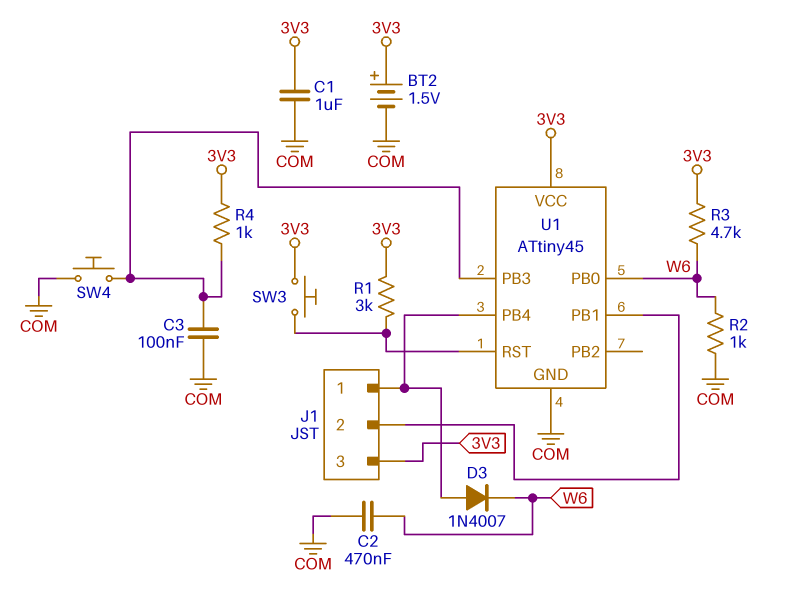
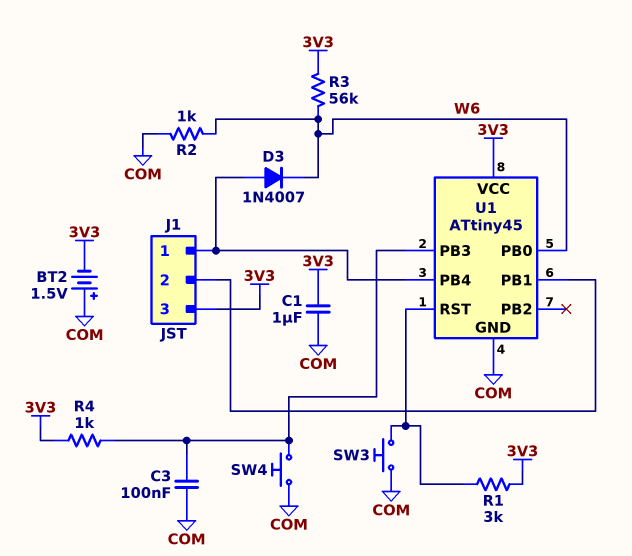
BT2: 1.5V (plus 3V3, minus COM) -> 1.5V (plus COM, minus 3V3)
C2: 470nF (COM, W6) -> none
R3: 4.7k (3V3, W6) -> 56k (3V3, W6)
SW3: button (3V3, U1/RST) -> button (COM, U1/RST)

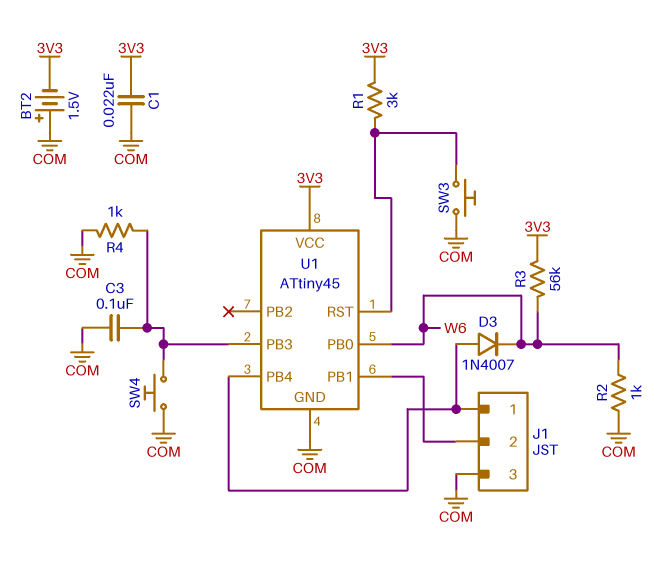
C1: 1uF (3V3, COM) -> 22nF (3V3, COM)
J1 pin 3: 3V3 -> COM
R4: 1k (3V3, U1/PB3) -> 1k (COM, U1/PB3)

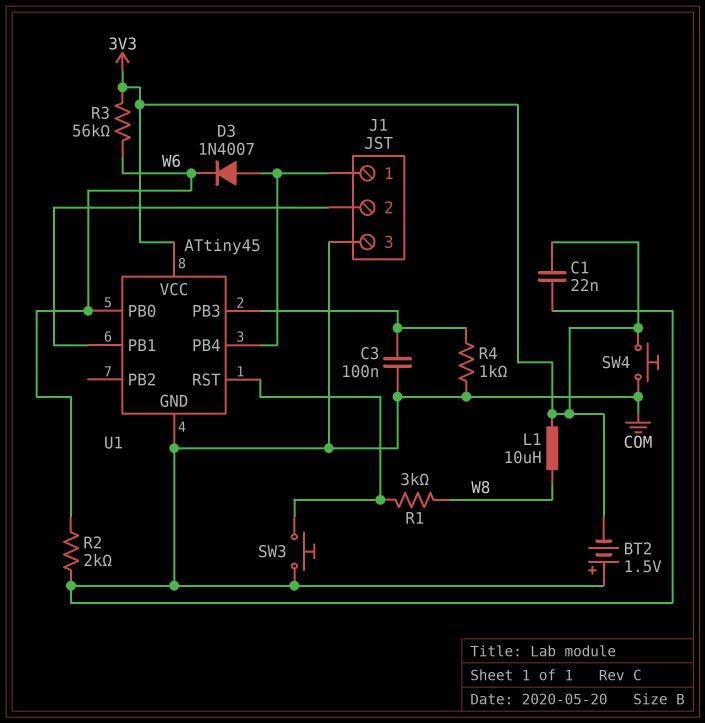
L1: none -> 10uH (3V3, W8)
R1: 3k (3V3, U1/RST) -> 3k (U1/RST, W8)
R2: 1k (COM, W6) -> 2k (COM, W6)
SW4: button (COM, U1/PB3) -> button (3V3, COM)

